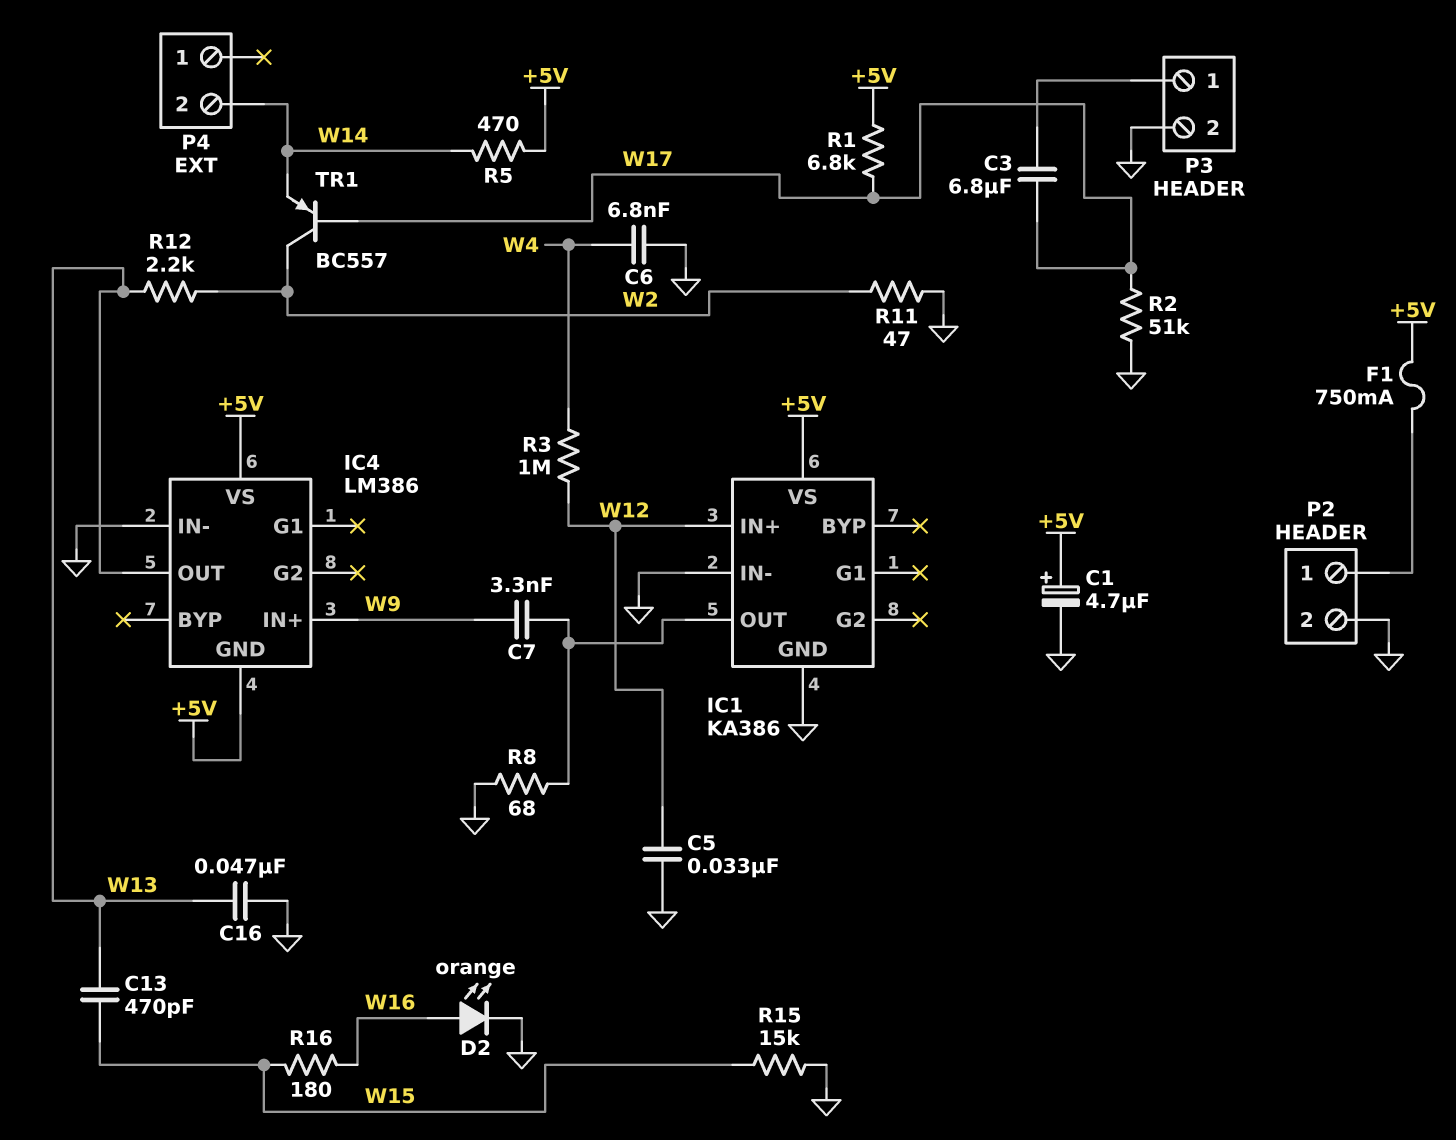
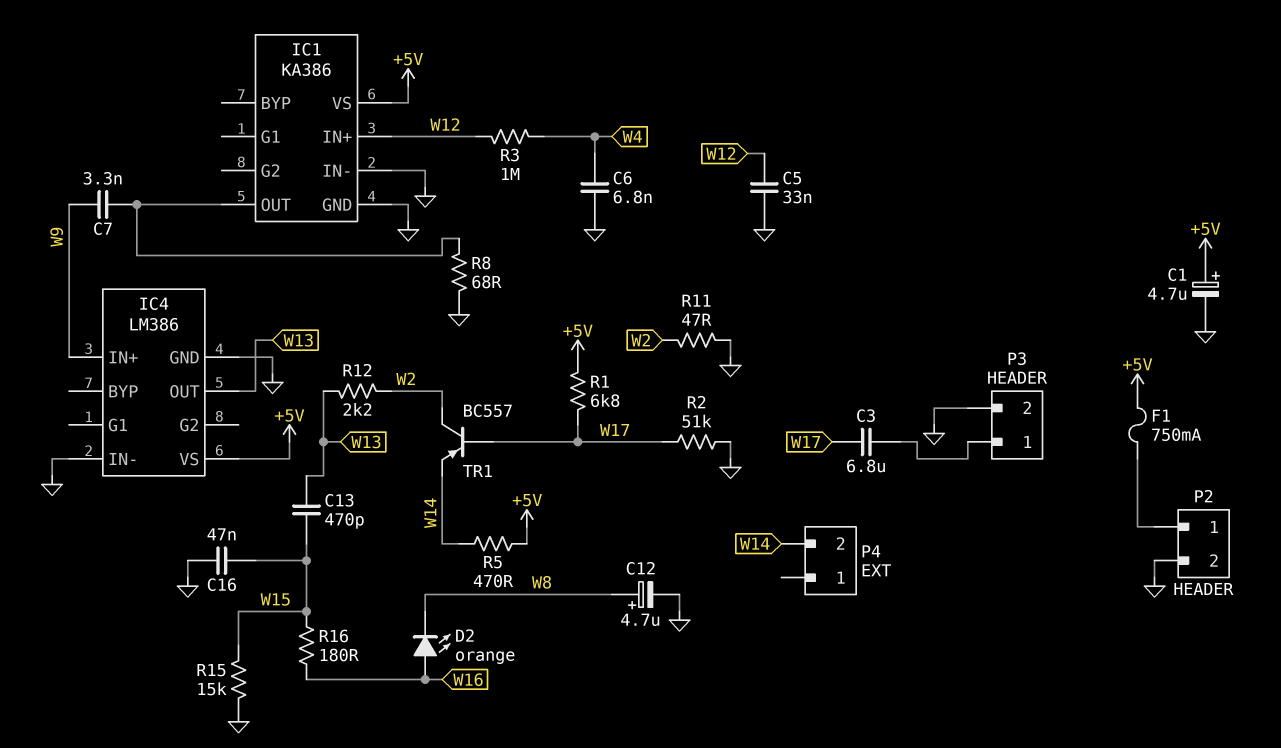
C12: none -> 4.7uF (plus W8, minus GND)
C16: 47nF (GND, W13) -> 47nF (GND, W15)
D2: LED orange (A W16, K GND) -> LED orange (A W16, K W8)
IC4 pin GND: +5V -> GND

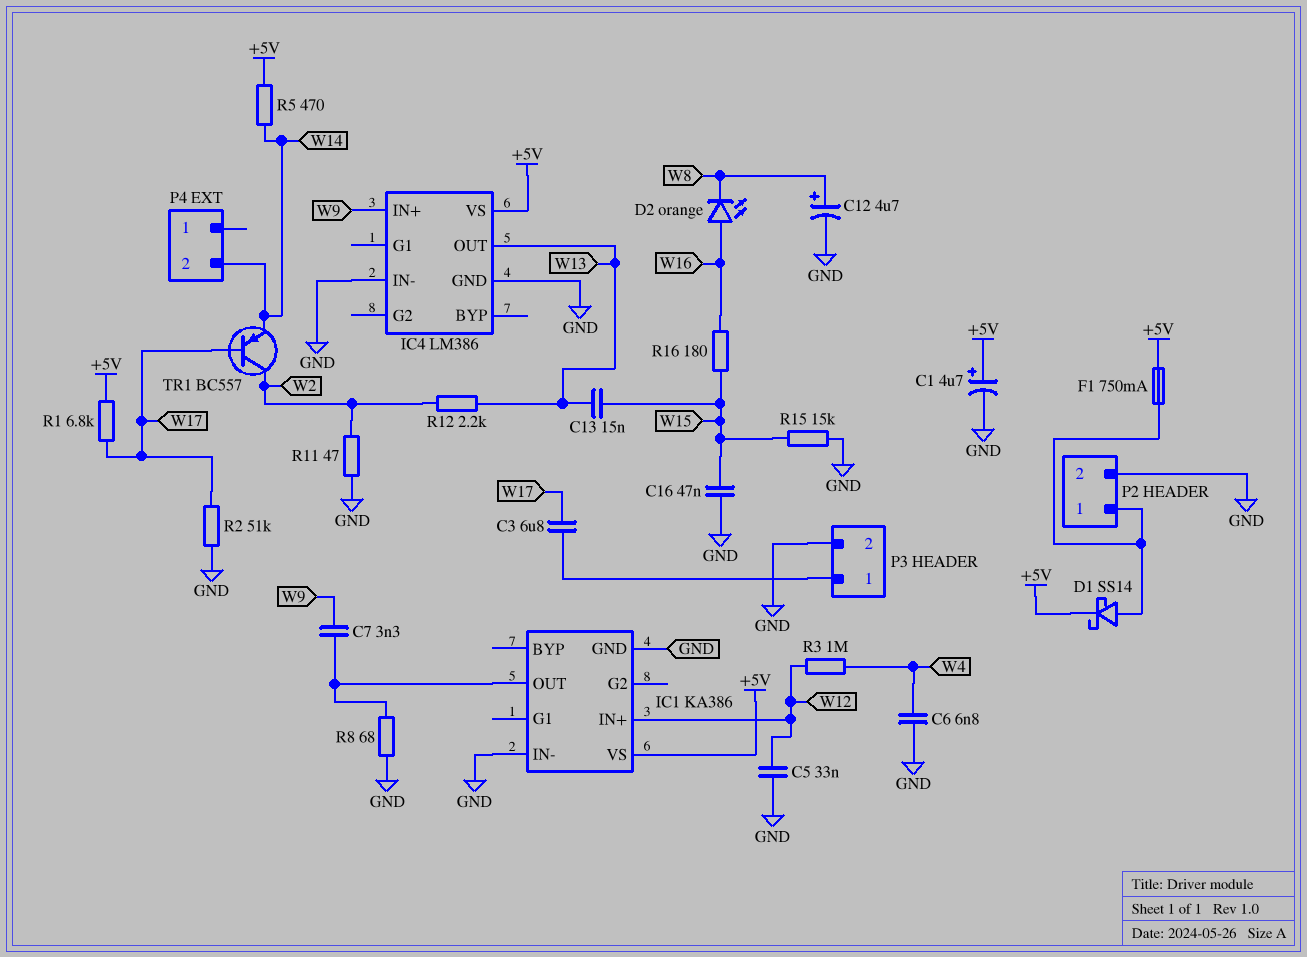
C13: 470pF (W13, W15) -> 15nF (W13, W15)
D1: none -> schottky SS14 (A P2/1, K +5V)

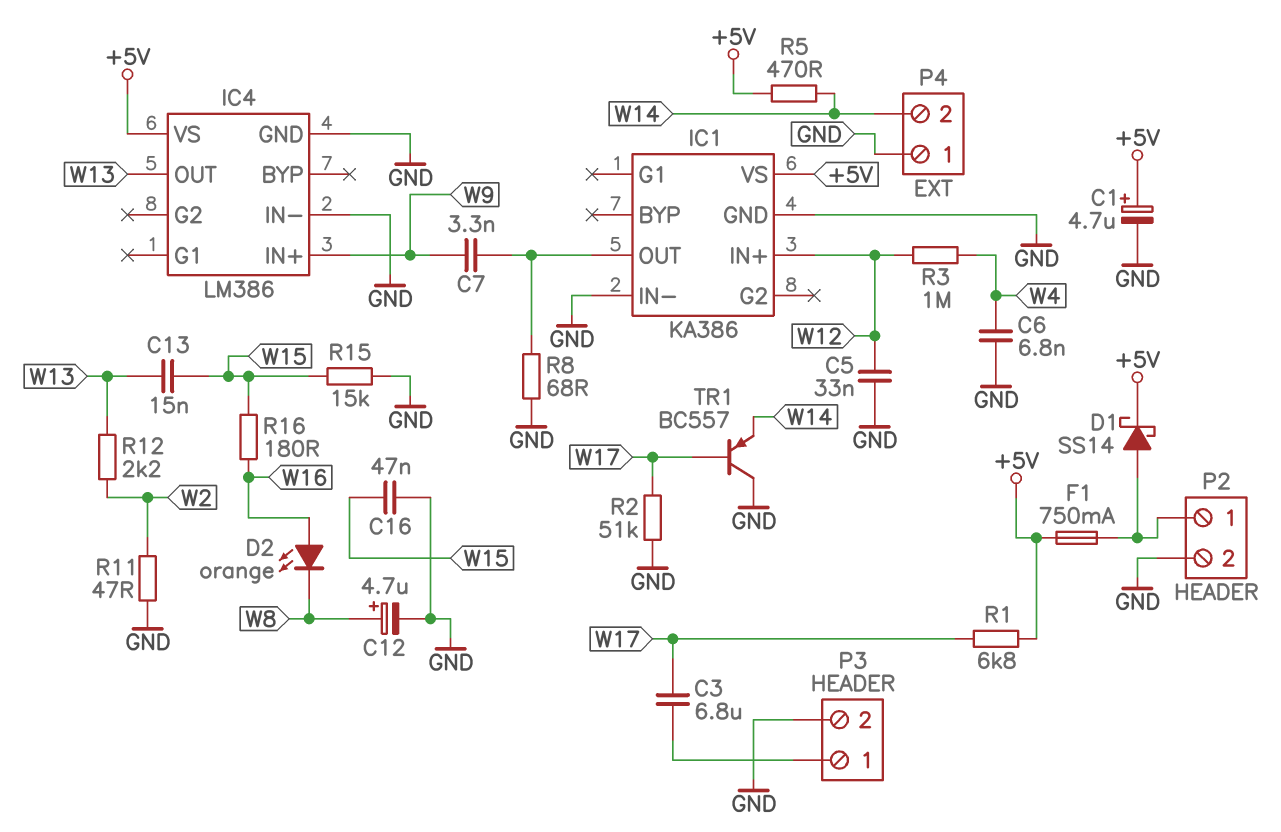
P4 pin 1: none -> GND
TR1: PNP BC557 (B W17, C W2, E W14) -> PNP BC557 (B W17, C GND, E W14)

